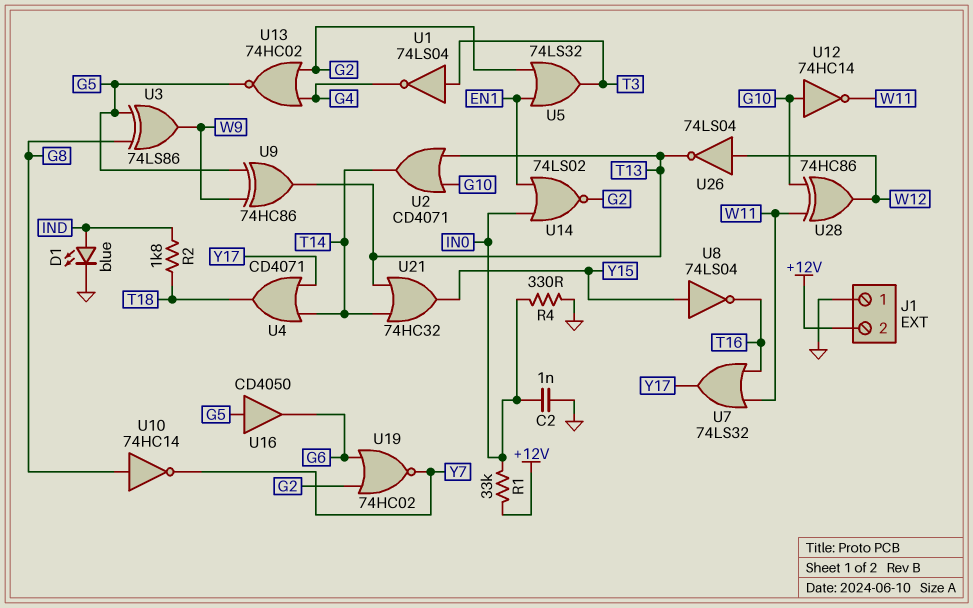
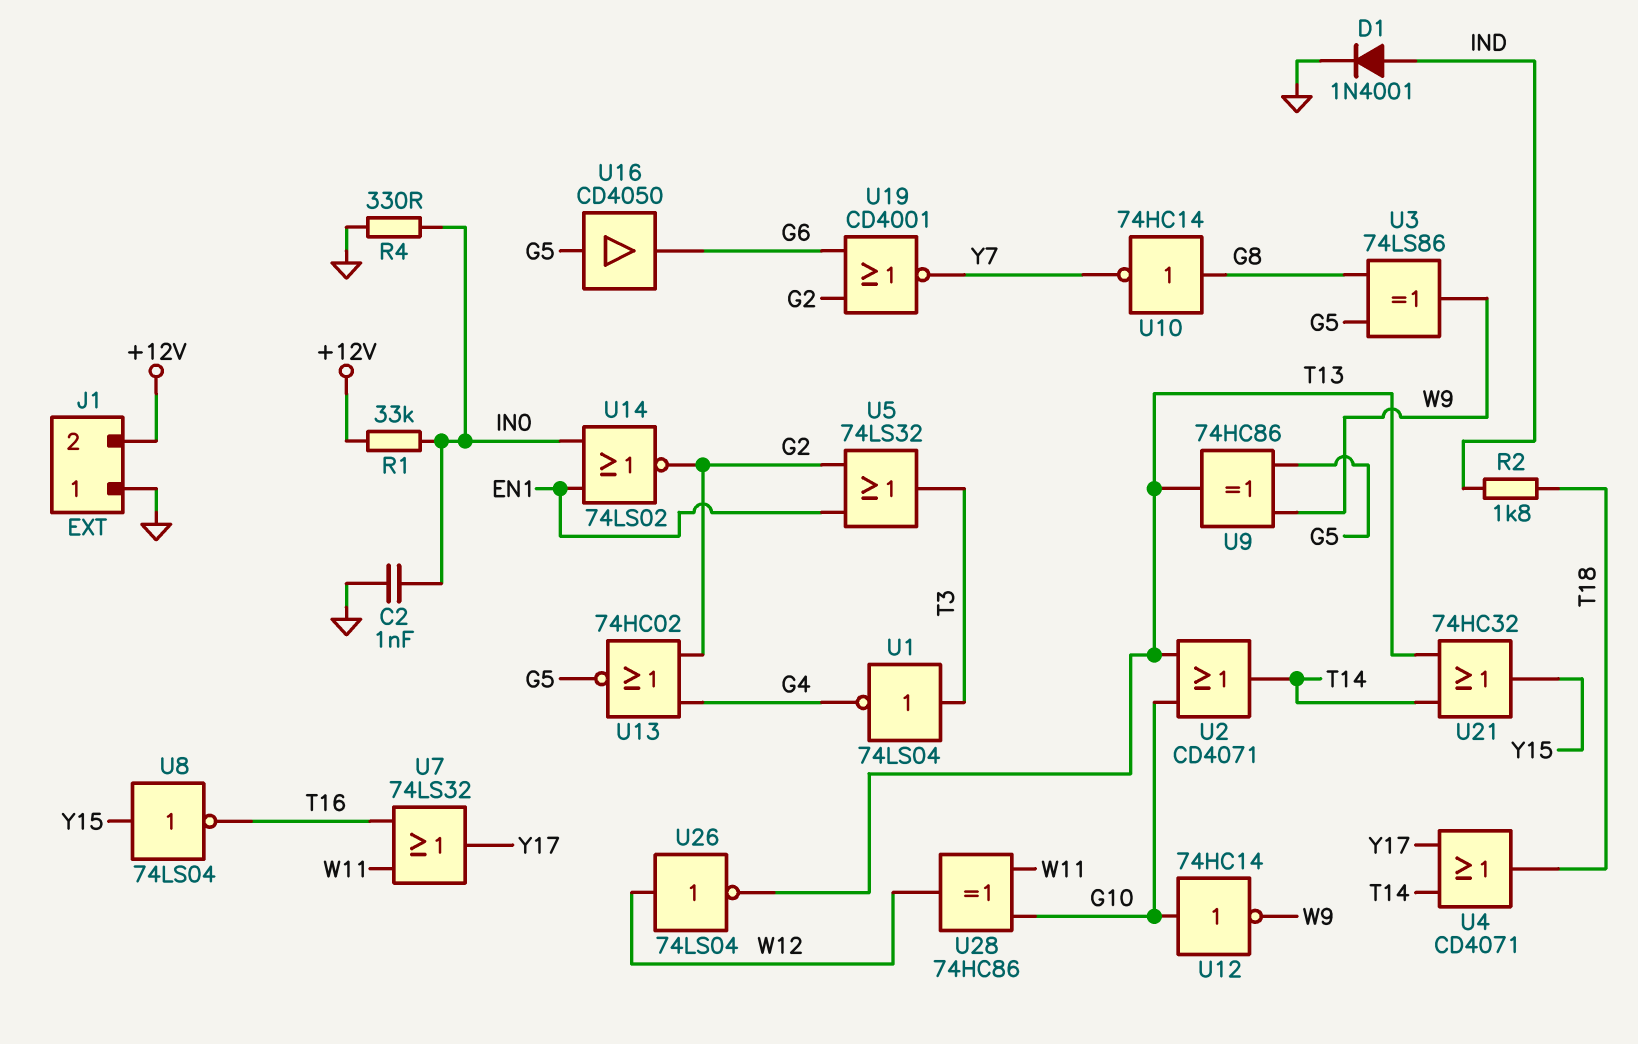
D1: LED blue (A IND, K GND) -> diode 1N4001 (A IND, K GND)
U12: NOT 74HC14 (in G10, out W11) -> NOT 74HC14 (in G10, out W9)
U19: NOR 74HC02 (in G2, in G6, out Y7) -> NOR CD4001 (in G2, in G6, out Y7)

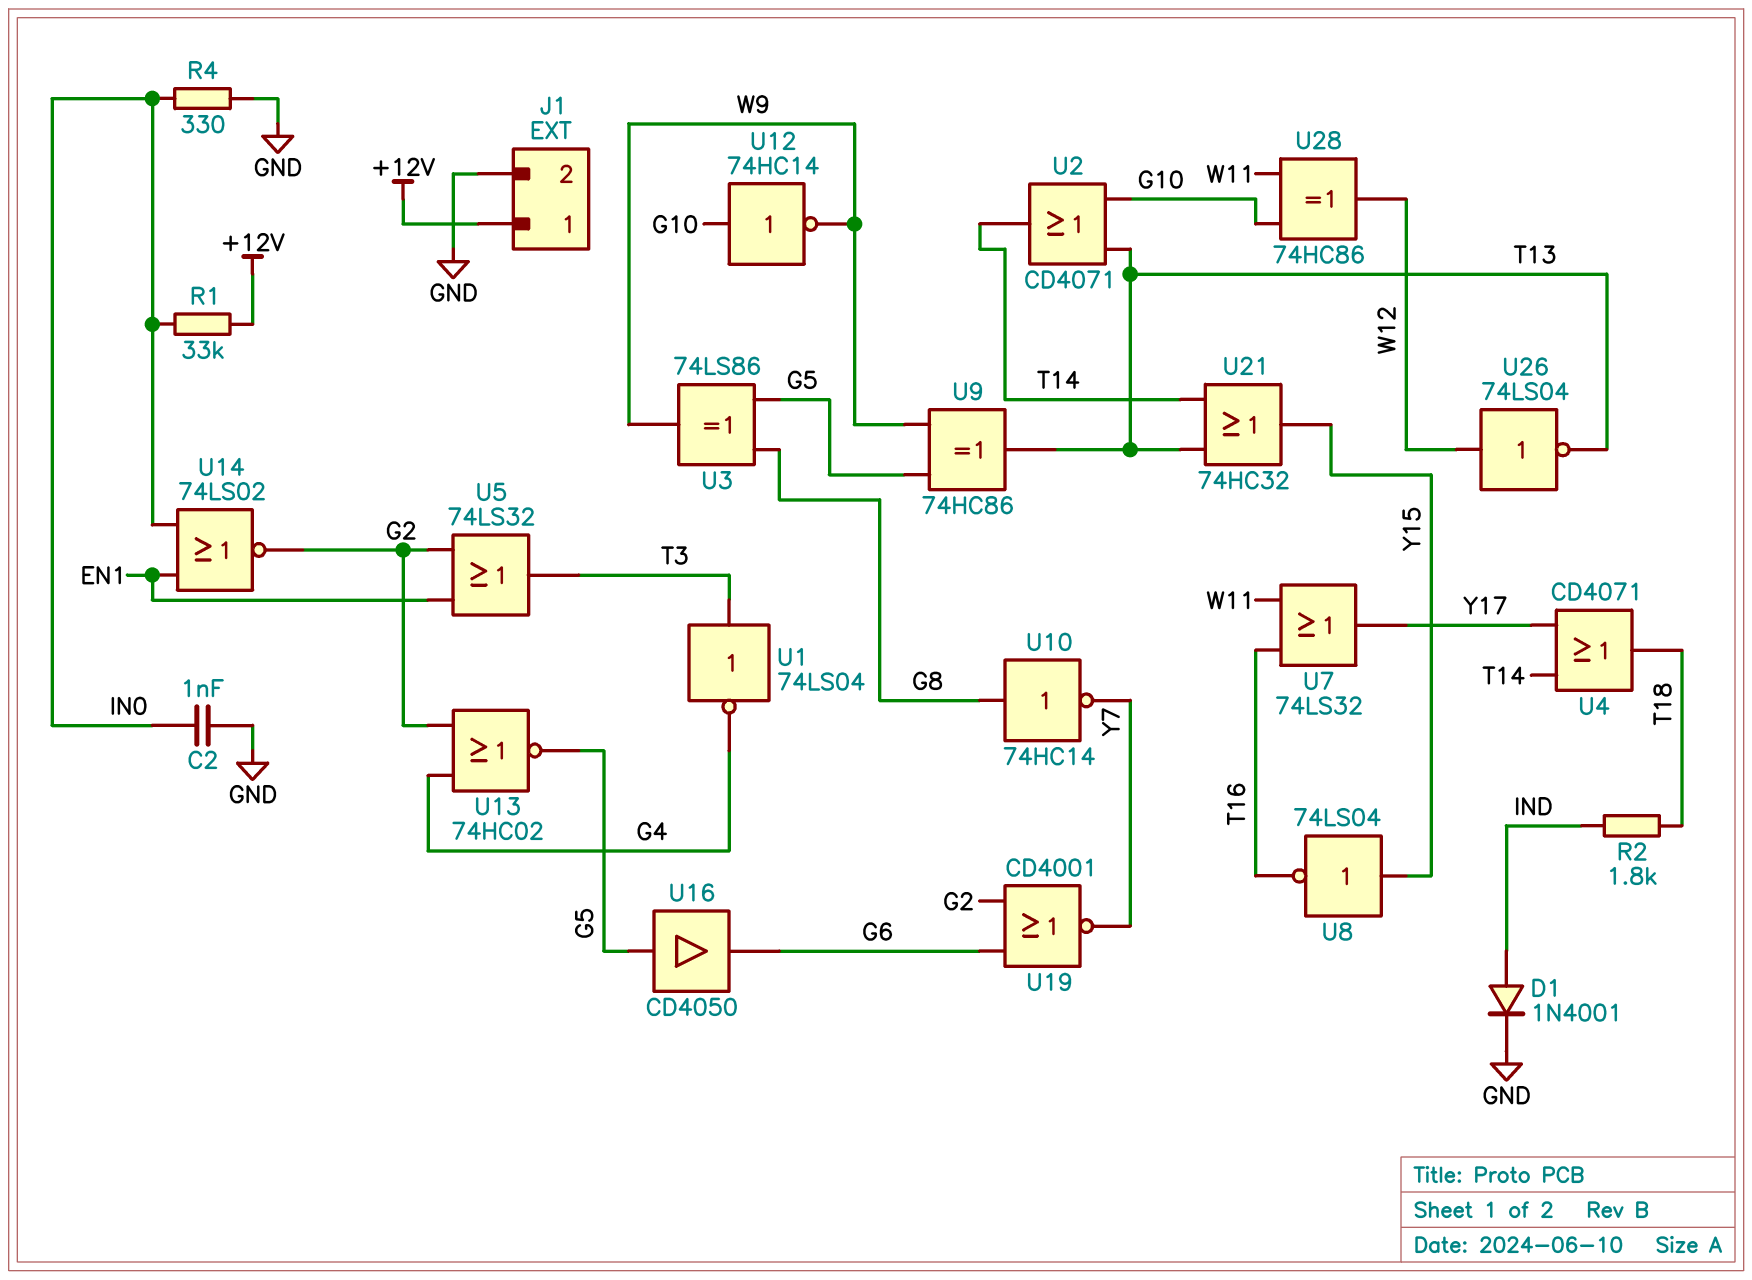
J1 pin 1: GND -> +12V
J1 pin 2: +12V -> GND

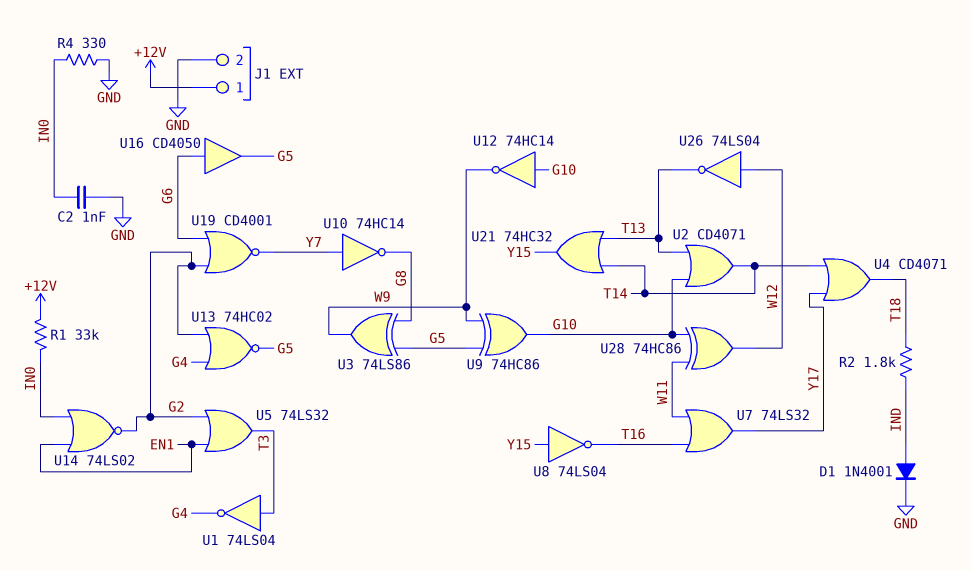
U9: XOR 74HC86 (in G5, in W9, out T13) -> XOR 74HC86 (in G5, in W9, out G10)
U10: NOT 74HC14 (in G8, out Y7) -> NOT 74HC14 (in Y7, out G8)
U16: buffer CD4050 (in G5, out G6) -> buffer CD4050 (in G6, out G5)

